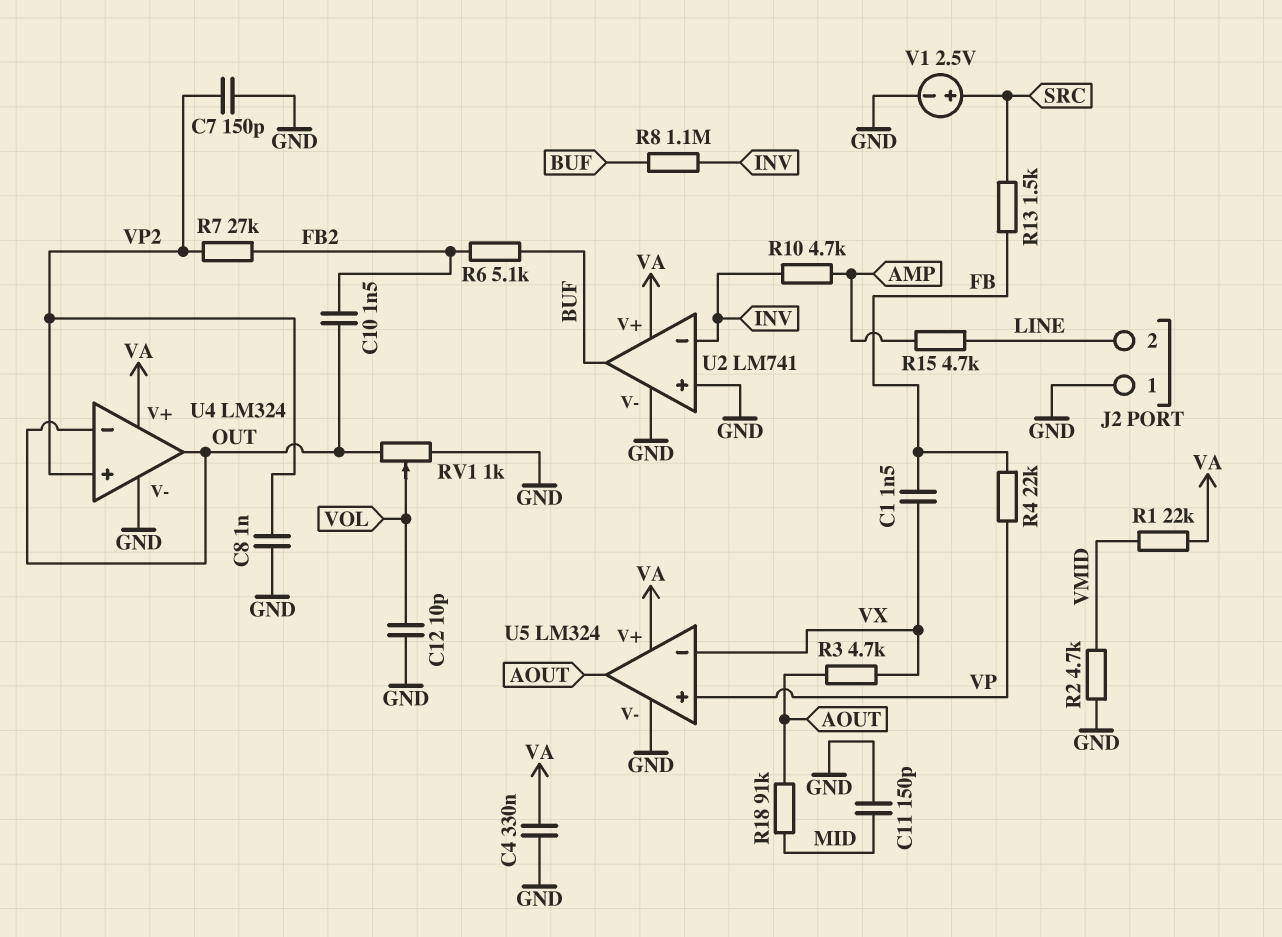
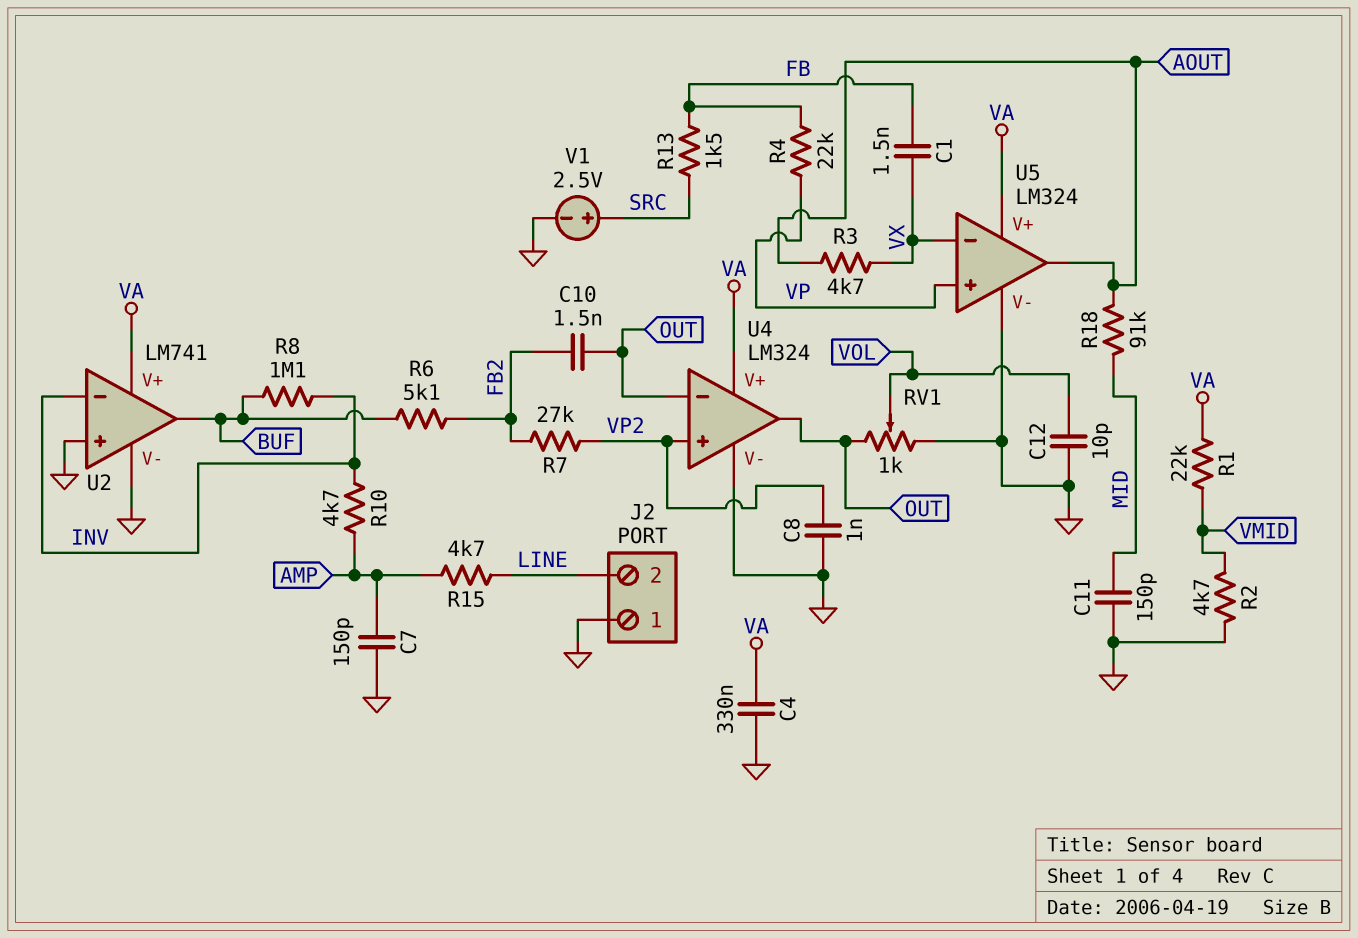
C7: 150pF (GND, VP2) -> 150pF (AMP, GND)

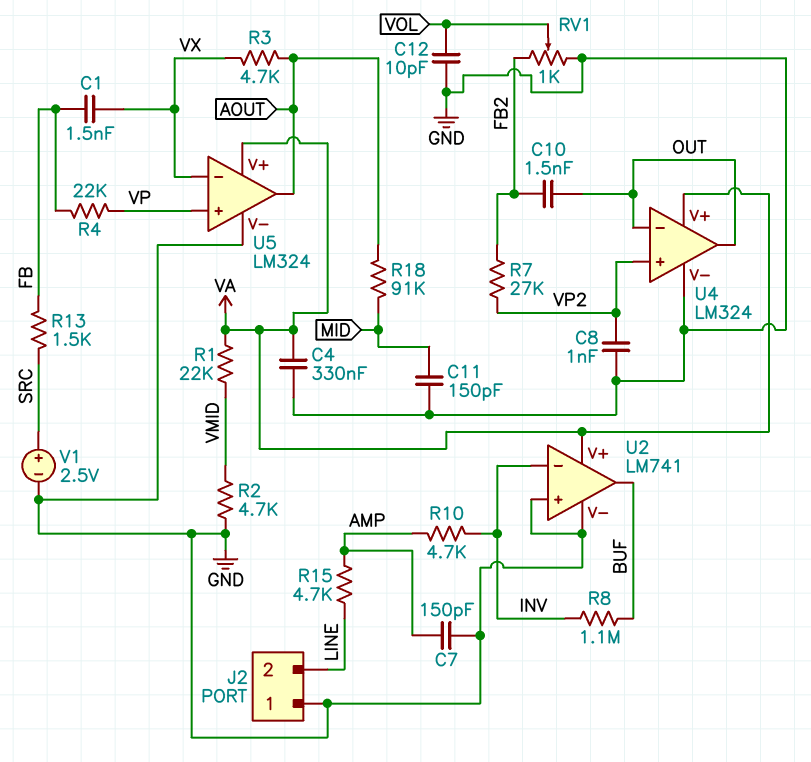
R6: 5.1k (BUF, FB2) -> none
RV1: 1k (GND, OUT, wiper VOL) -> 1k (FB2, GND, wiper VOL)

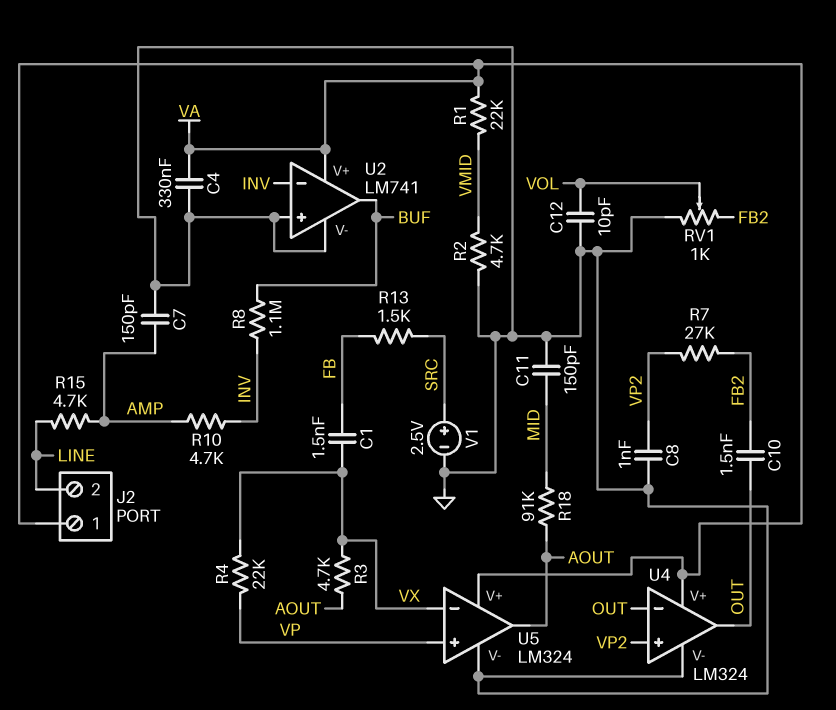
J2 pin 1: GND -> VA
R4: 22k (FB, VP) -> 22k (VP, VX)

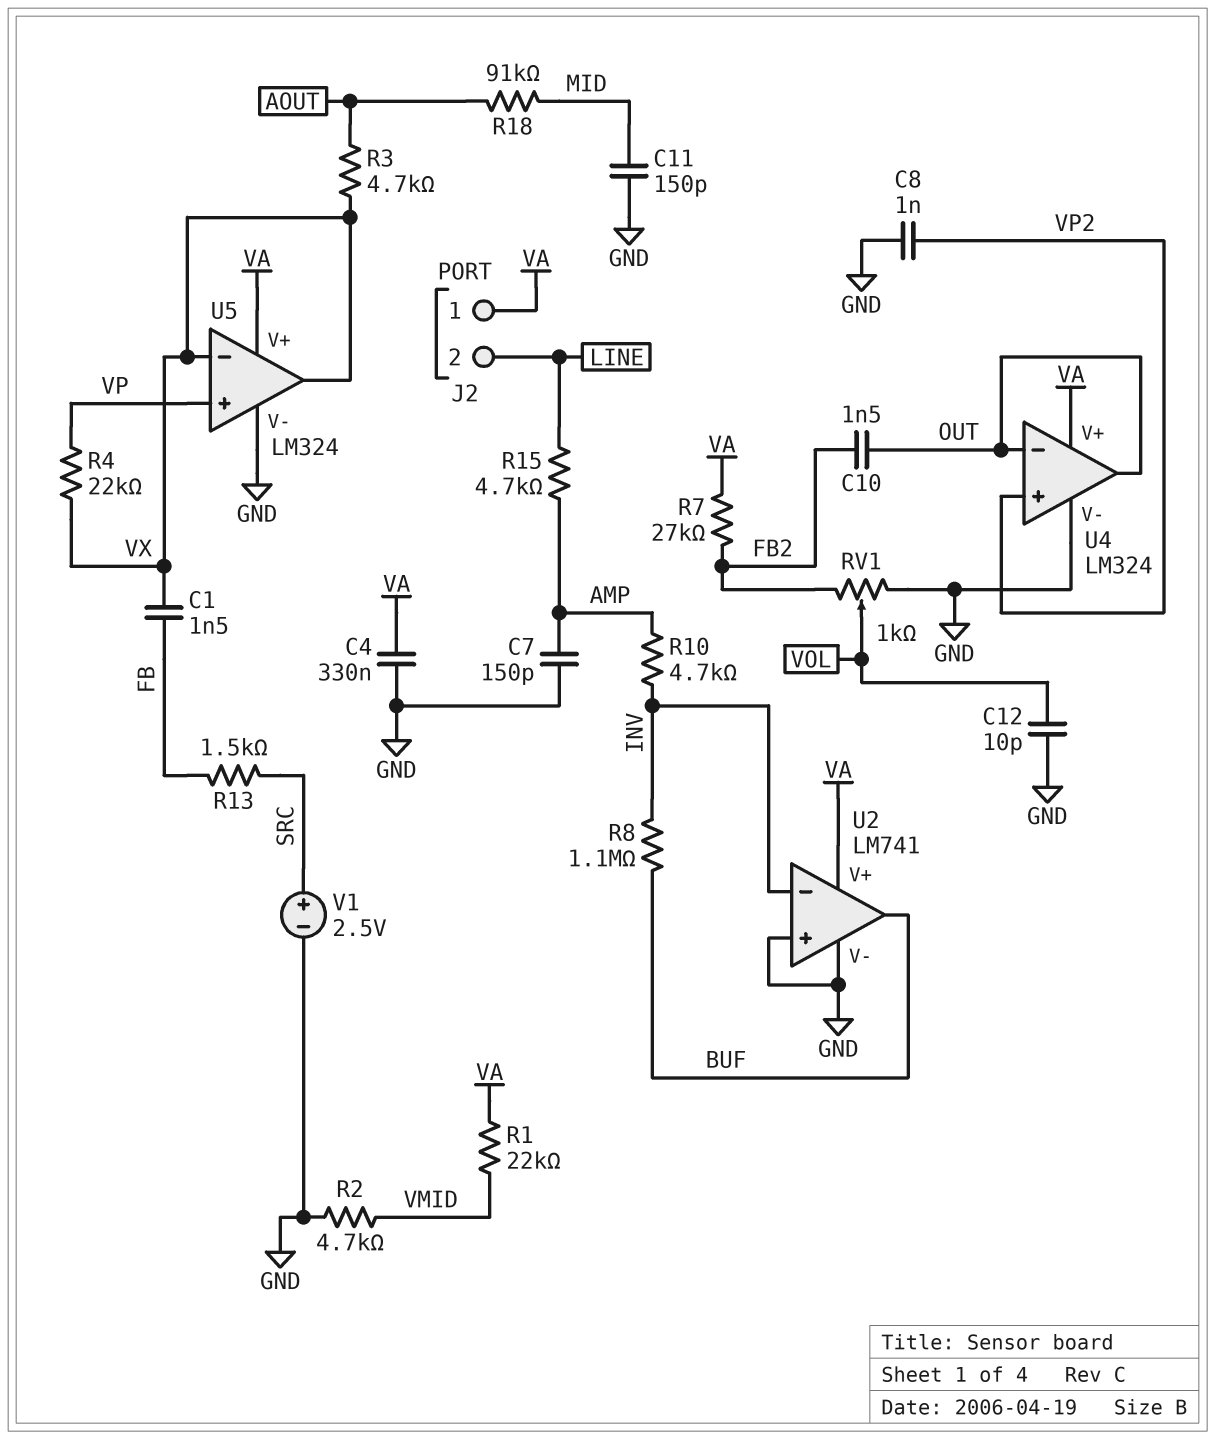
R7: 27k (FB2, VP2) -> 27k (FB2, VA)
U5 pin out: AOUT -> VX

